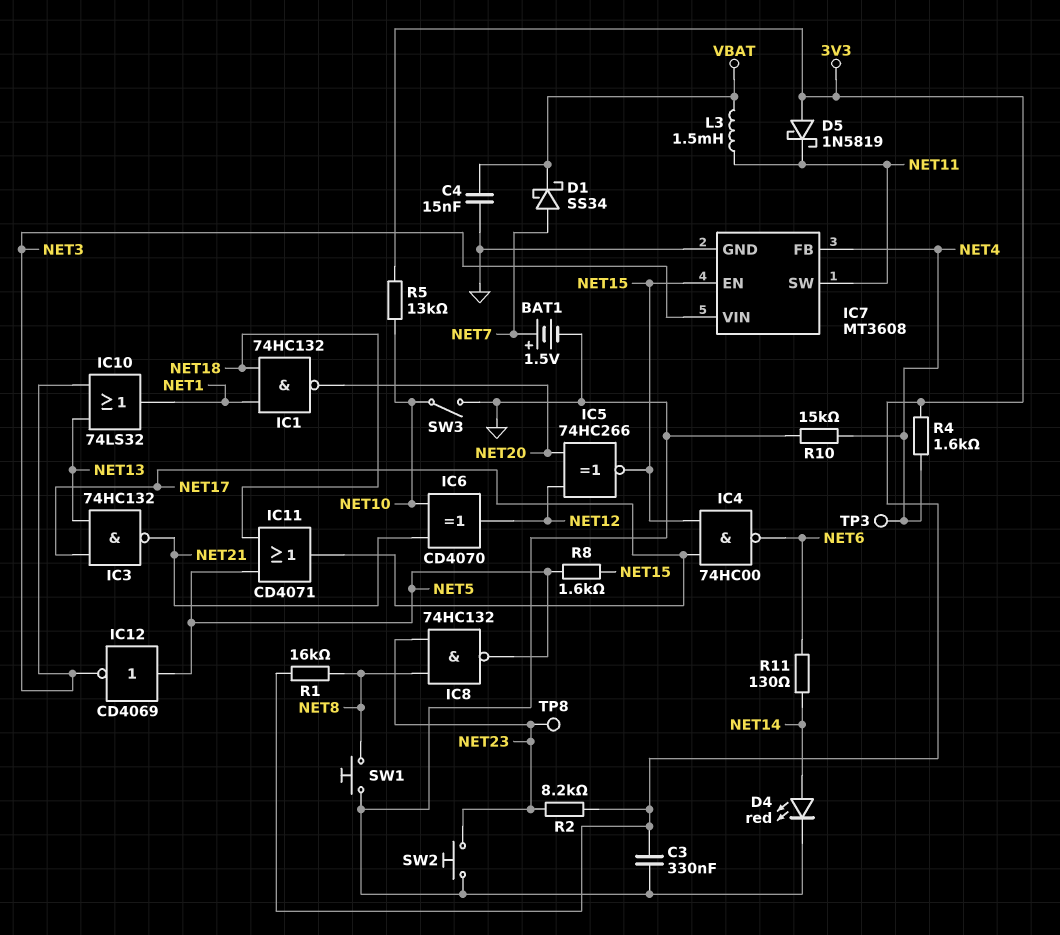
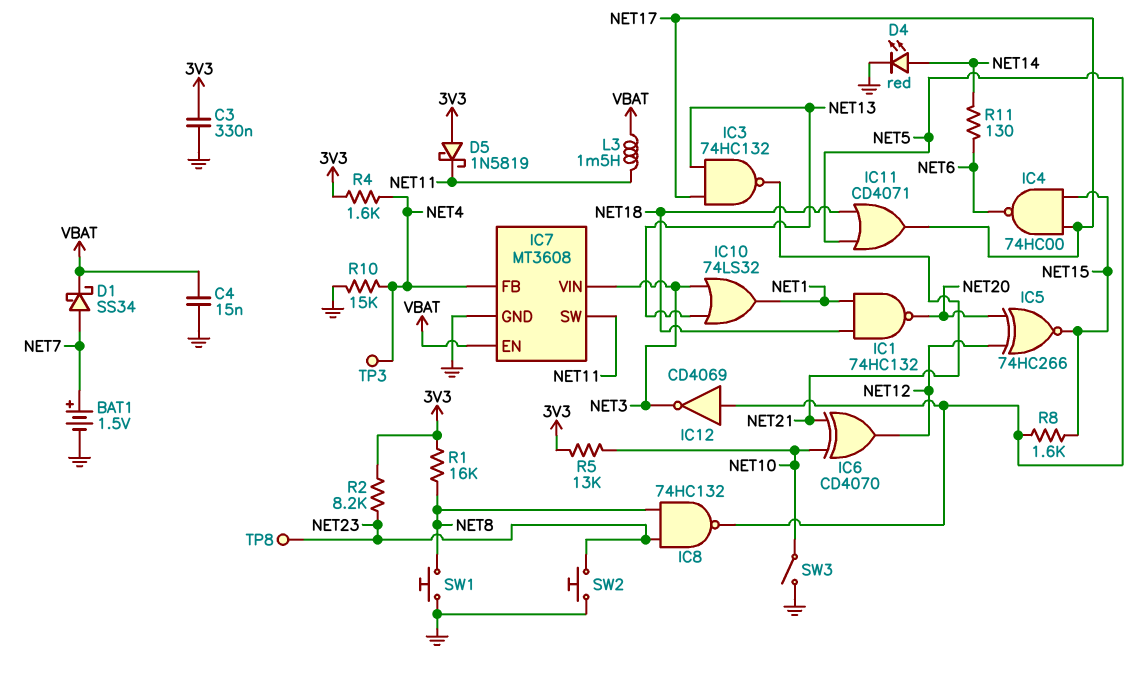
IC7 pin EN: NET15 -> VBAT

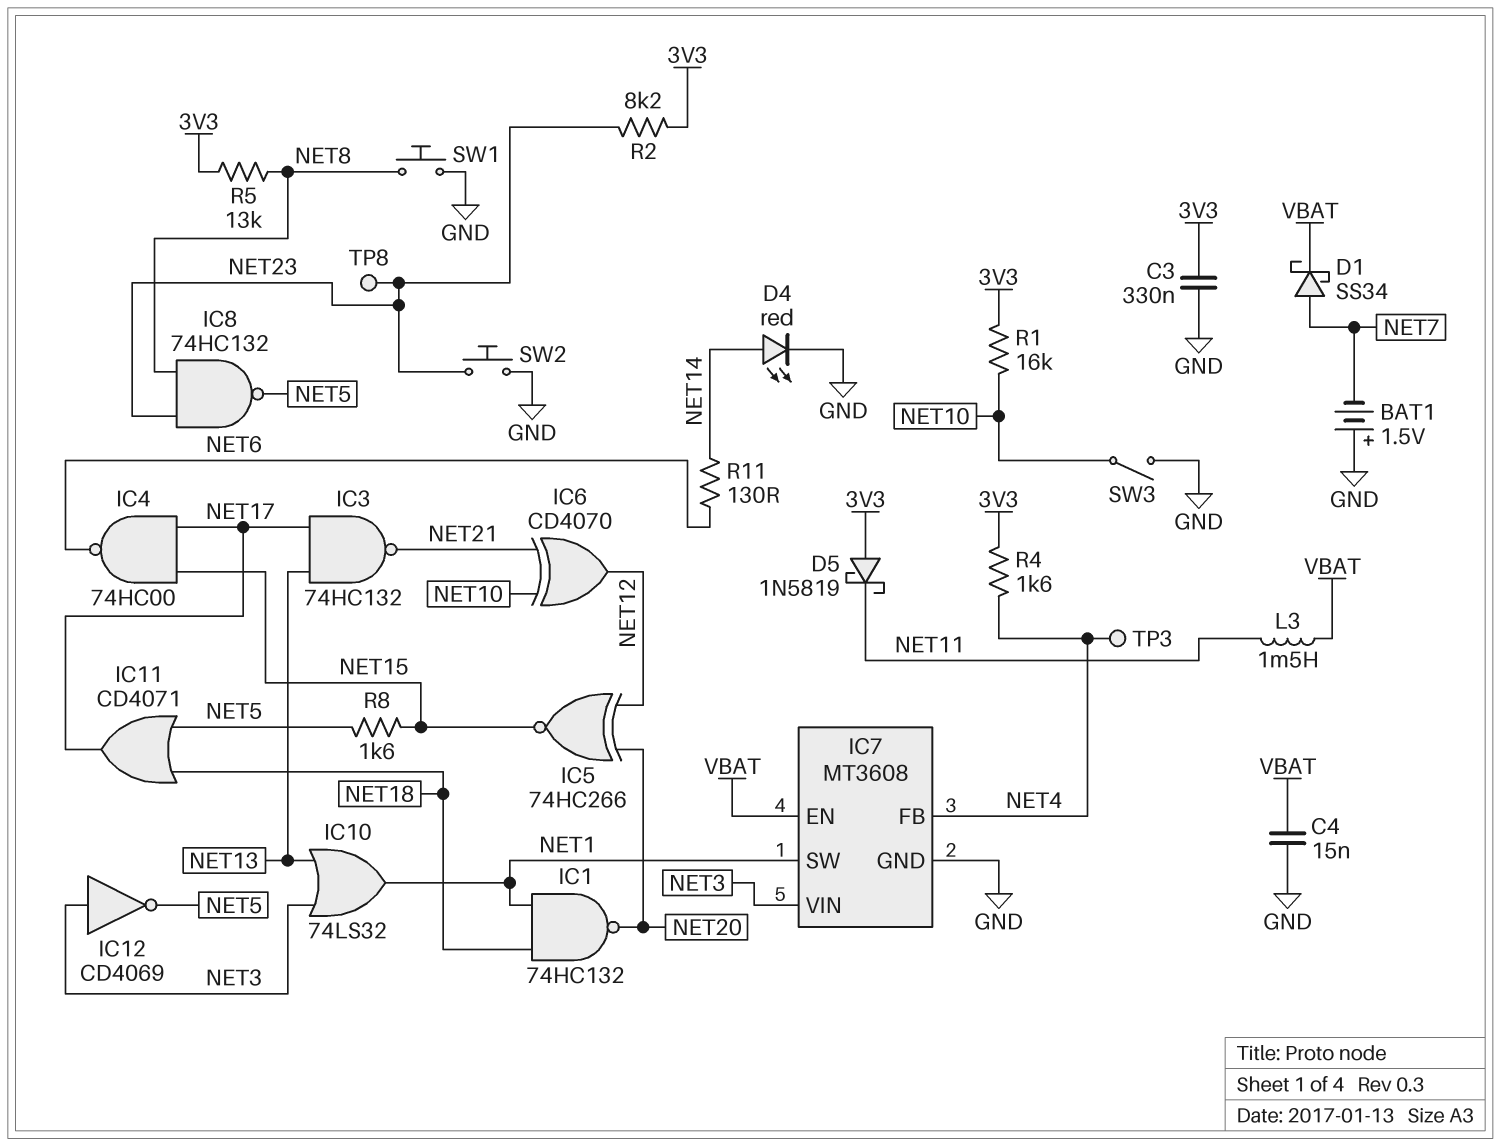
BAT1: 1.5V (plus NET7, minus GND) -> 1.5V (plus GND, minus NET7)
IC7 pin SW: NET11 -> NET1
IC12: NOT CD4069 (in NET5, out NET3) -> NOT CD4069 (in NET3, out NET5)
R1: 16k (3V3, NET8) -> 16k (3V3, NET10)
R5: 13k (3V3, NET10) -> 13k (3V3, NET8)
R10: 15k (GND, NET4) -> none

